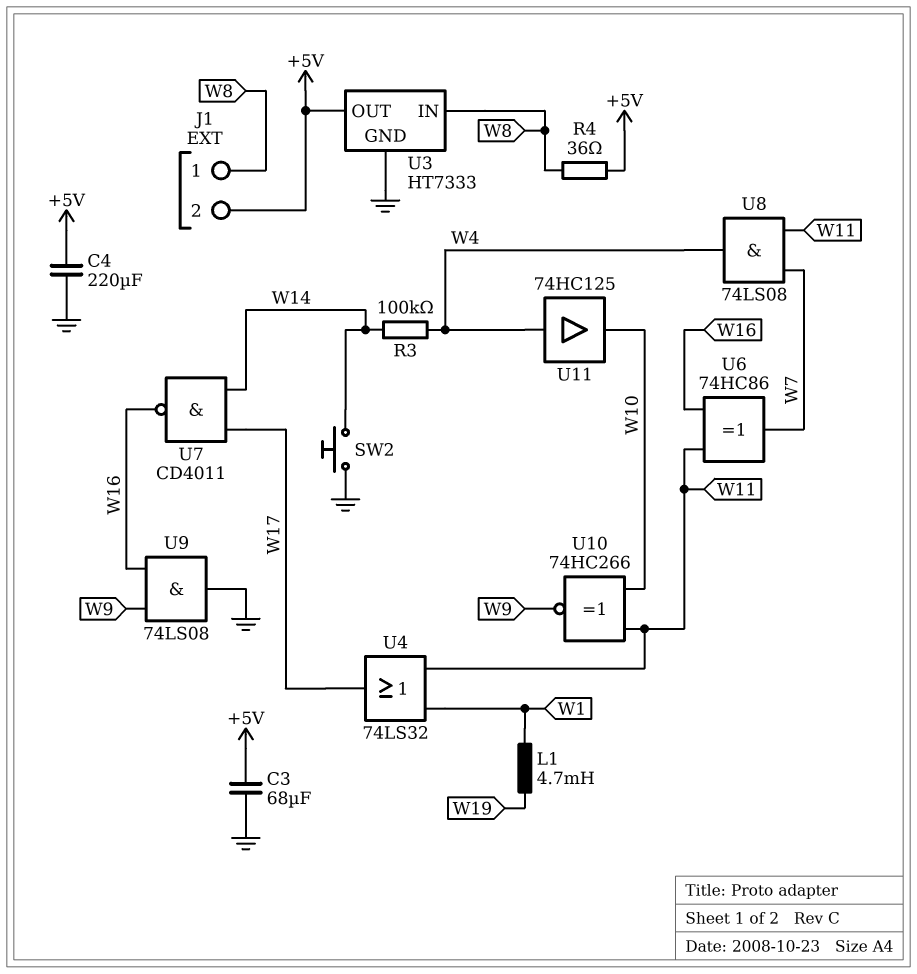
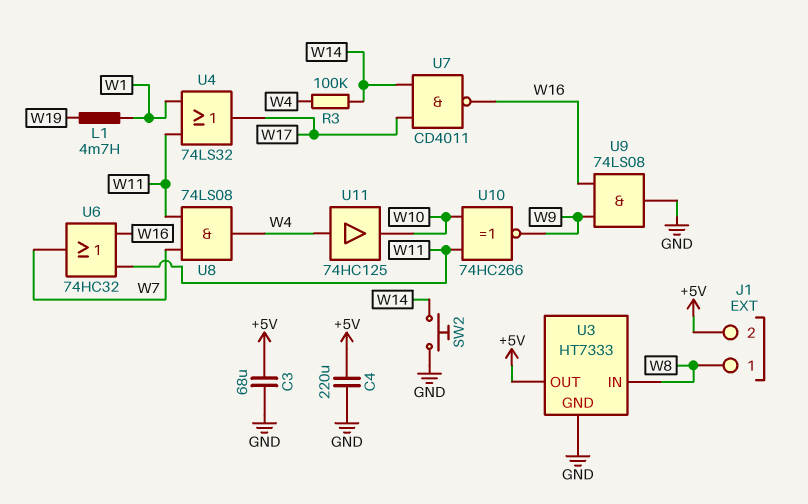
R4: 36 (+5V, W8) -> none
U6: XOR 74HC86 (in W11, in W16, out W7) -> OR 74HC32 (in W11, in W16, out W7)

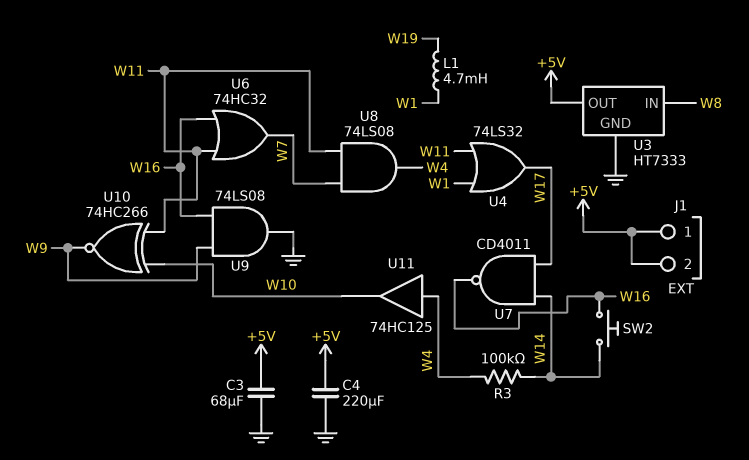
J1 pin 1: W8 -> +5V
SW2: button (GND, W14) -> button (W14, W16)

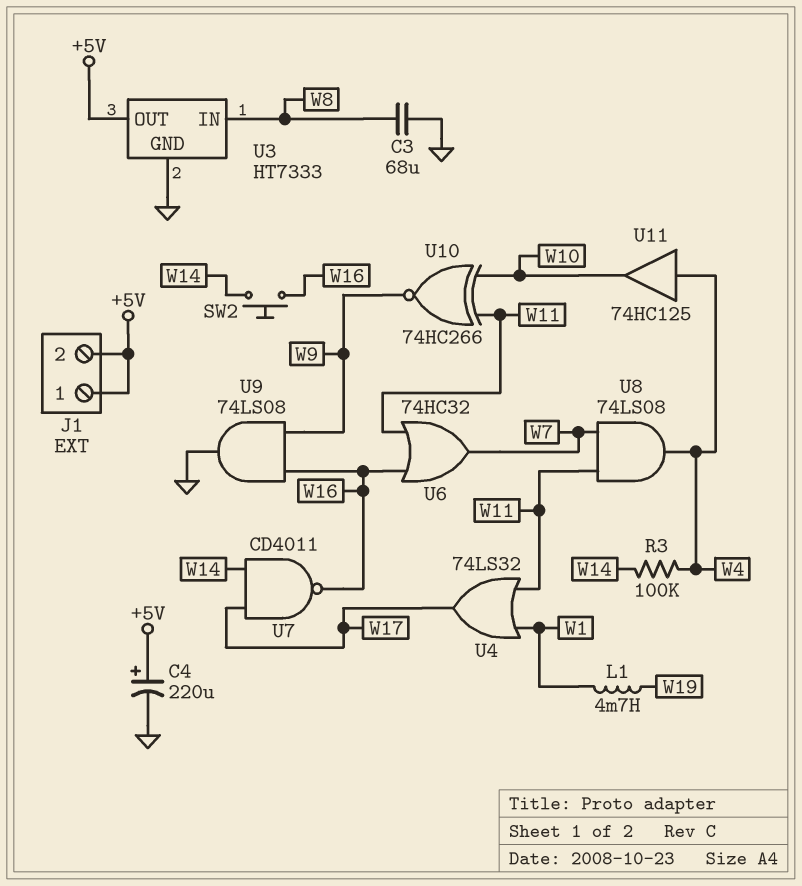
C3: 68uF (+5V, GND) -> 68uF (GND, W8)
C4: 220uF (+5V, GND) -> 220uF (plus +5V, minus GND)

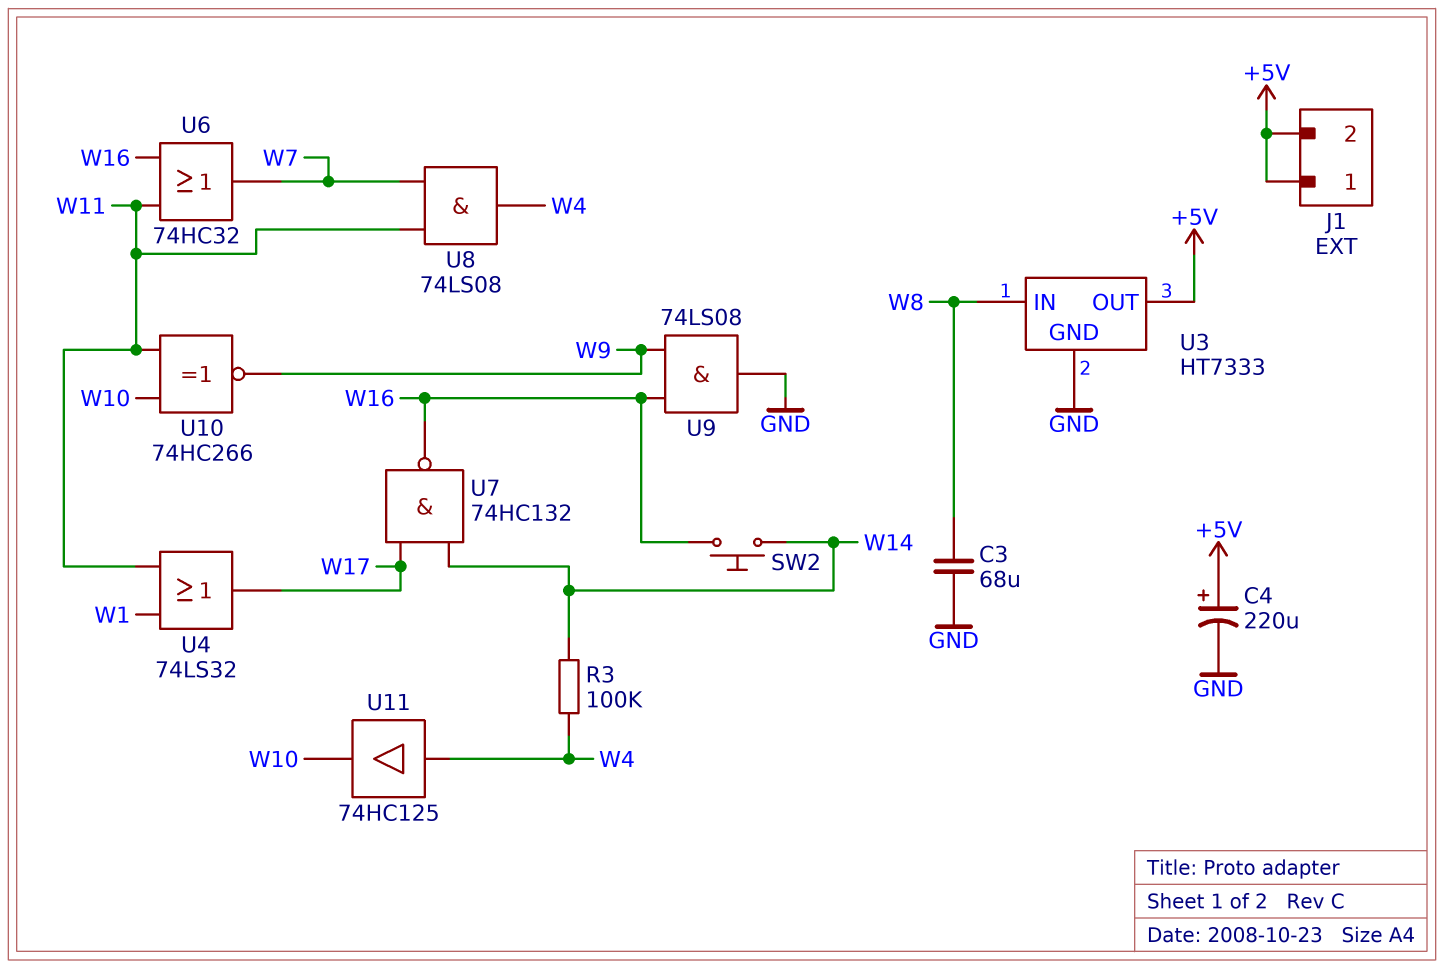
L1: 4.7mH (W1, W19) -> none
U7: NAND CD4011 (in W14, in W17, out W16) -> NAND 74HC132 (in W14, in W17, out W16)

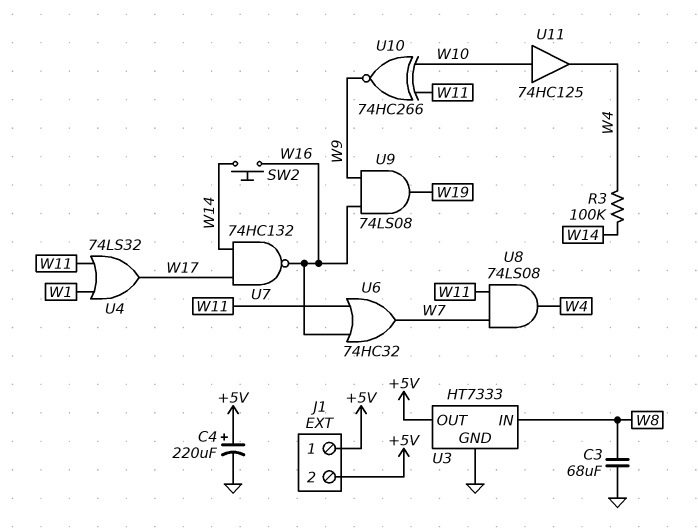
U9: AND 74LS08 (in W9, in W16, out GND) -> AND 74LS08 (in W9, in W16, out W19)
U11: buffer 74HC125 (in W4, out W10) -> buffer 74HC125 (in W10, out W4)

